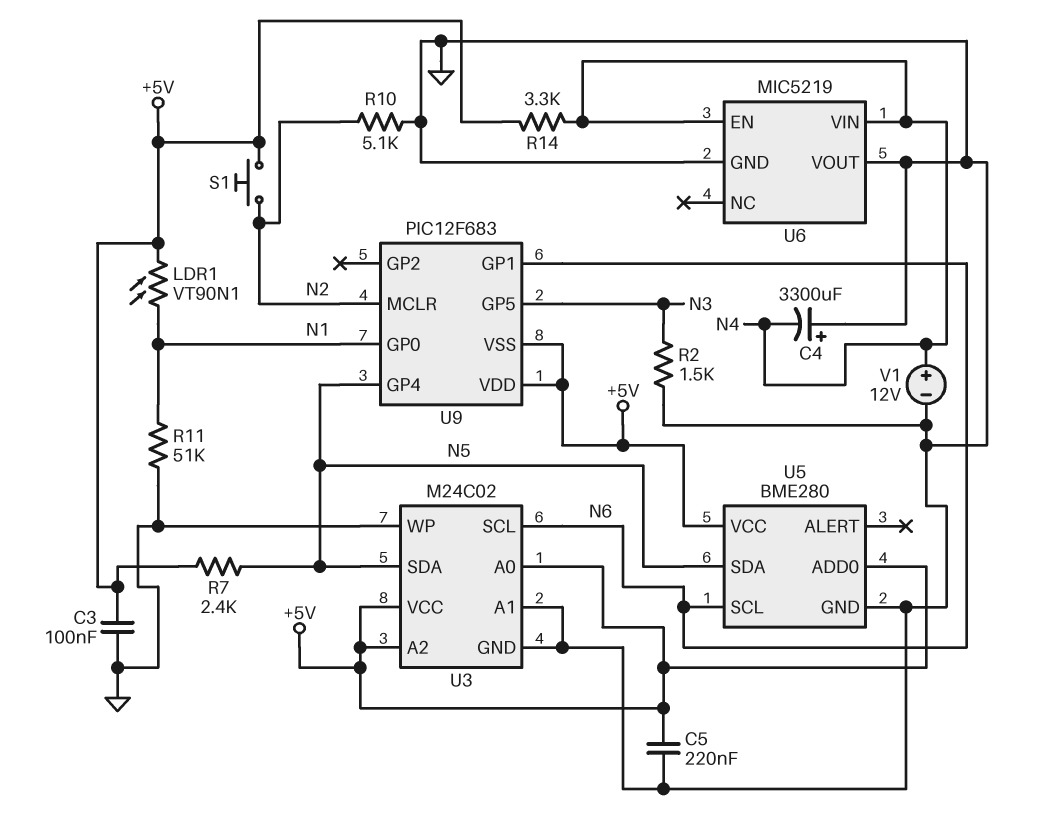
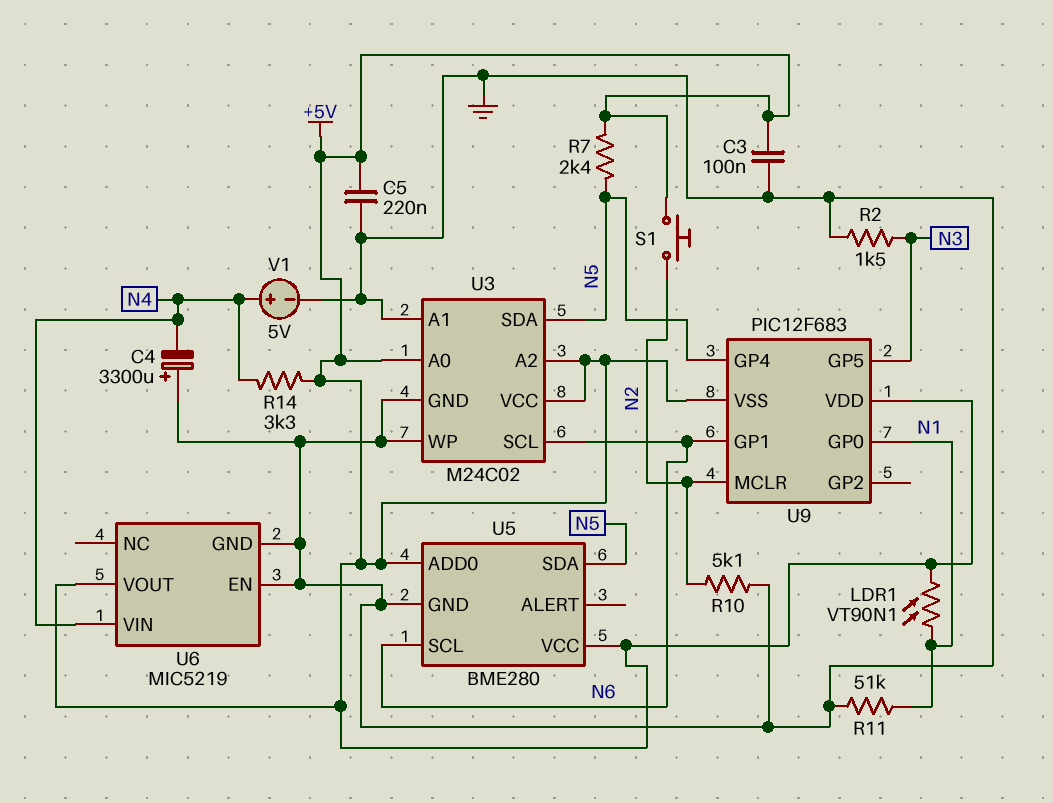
U6 pin EN: N4 -> GND
U6 pin VOUT: GND -> +5V
V1: 12V (plus N4, minus GND) -> 5V (plus N4, minus GND)

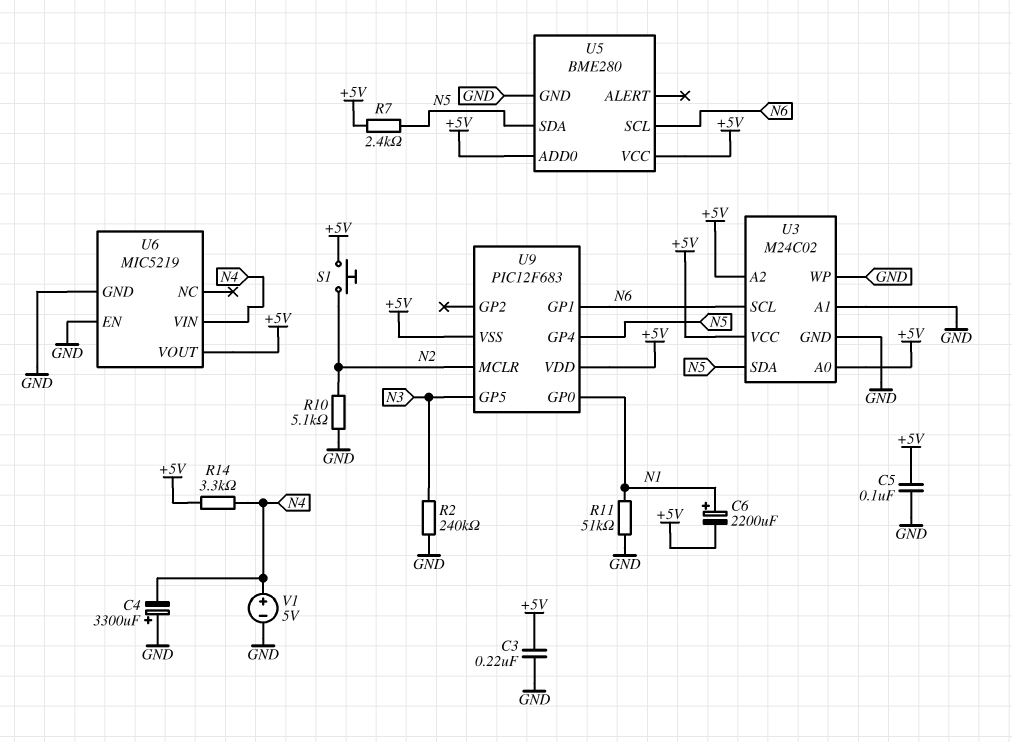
C3: 100nF (+5V, GND) -> 220nF (+5V, GND)
C5: 220nF (+5V, GND) -> 100nF (+5V, GND)
C6: none -> 2200uF (plus N1, minus +5V)
LDR1: VT90N1 (+5V, N1) -> none
R2: 1.5k (GND, N3) -> 240k (GND, N3)

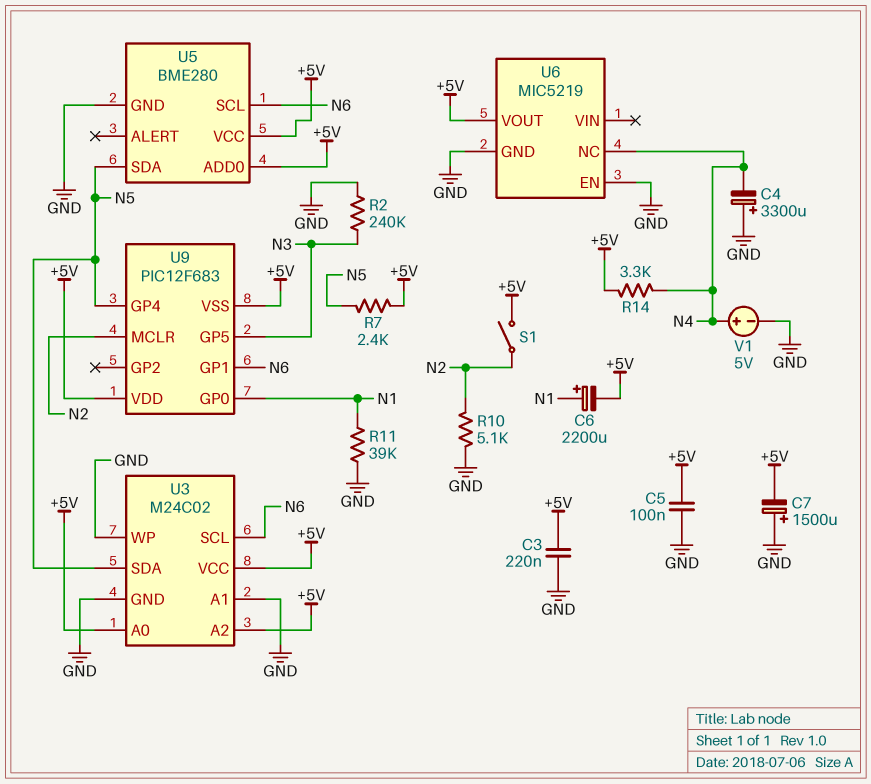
C7: none -> 1500uF (plus GND, minus +5V)
R11: 51k (GND, N1) -> 39k (GND, N1)
S1: button (+5V, N2) -> switch (+5V, N2)
U6 pin NC: none -> N4
U6 pin VIN: N4 -> none

